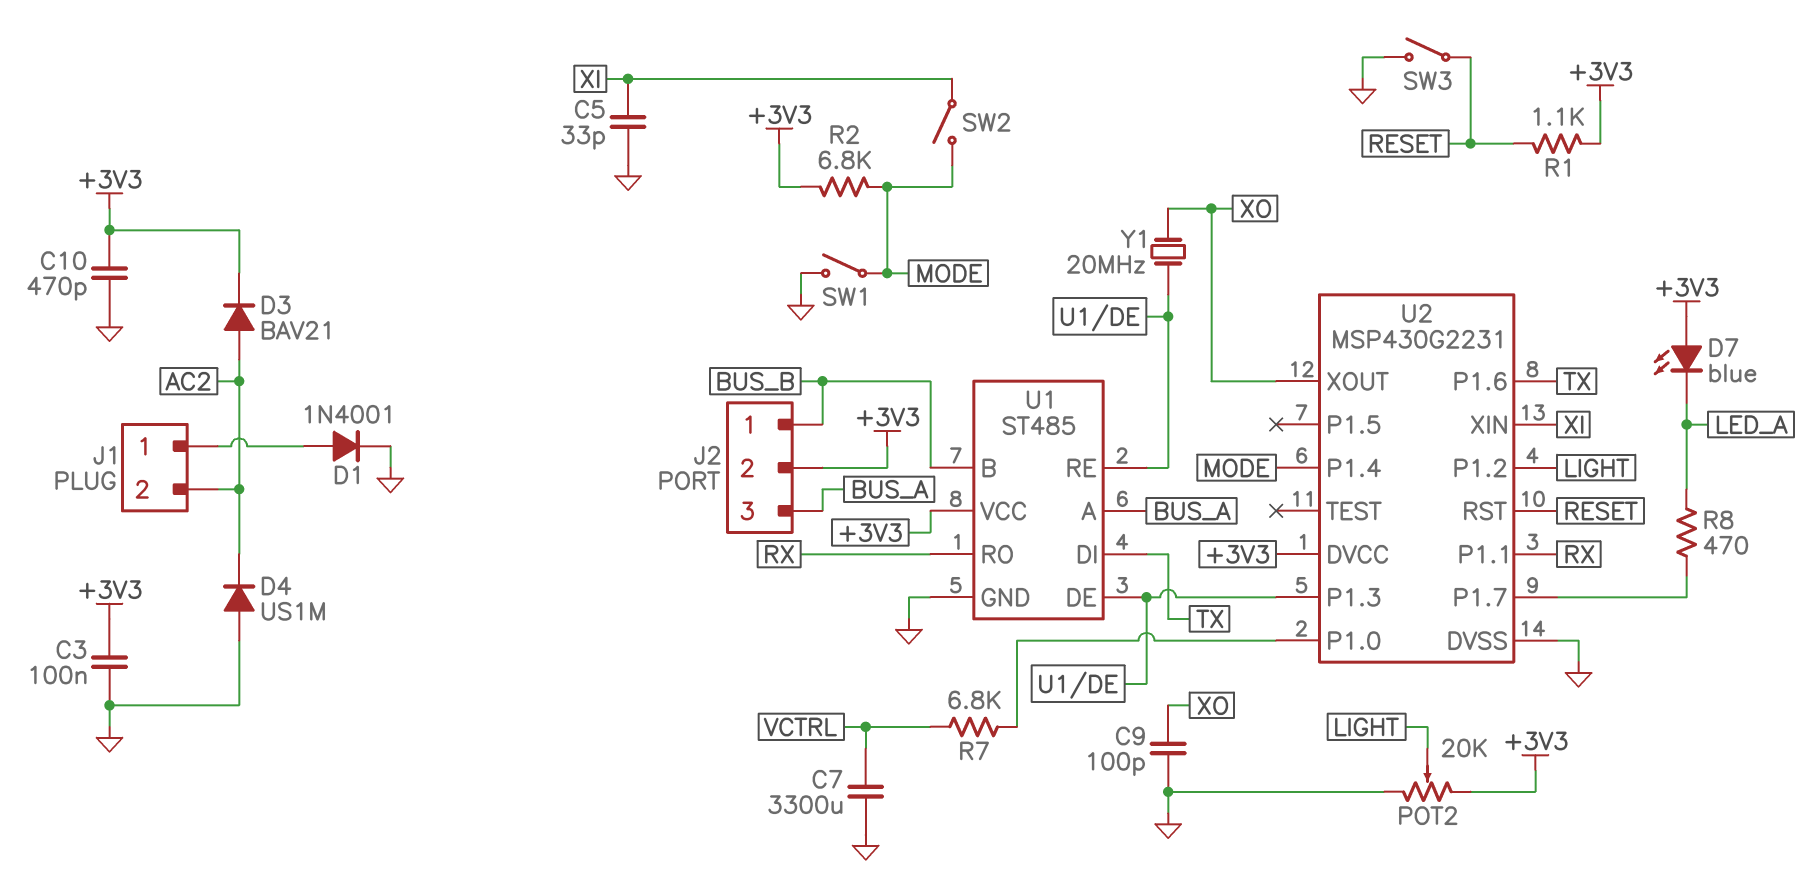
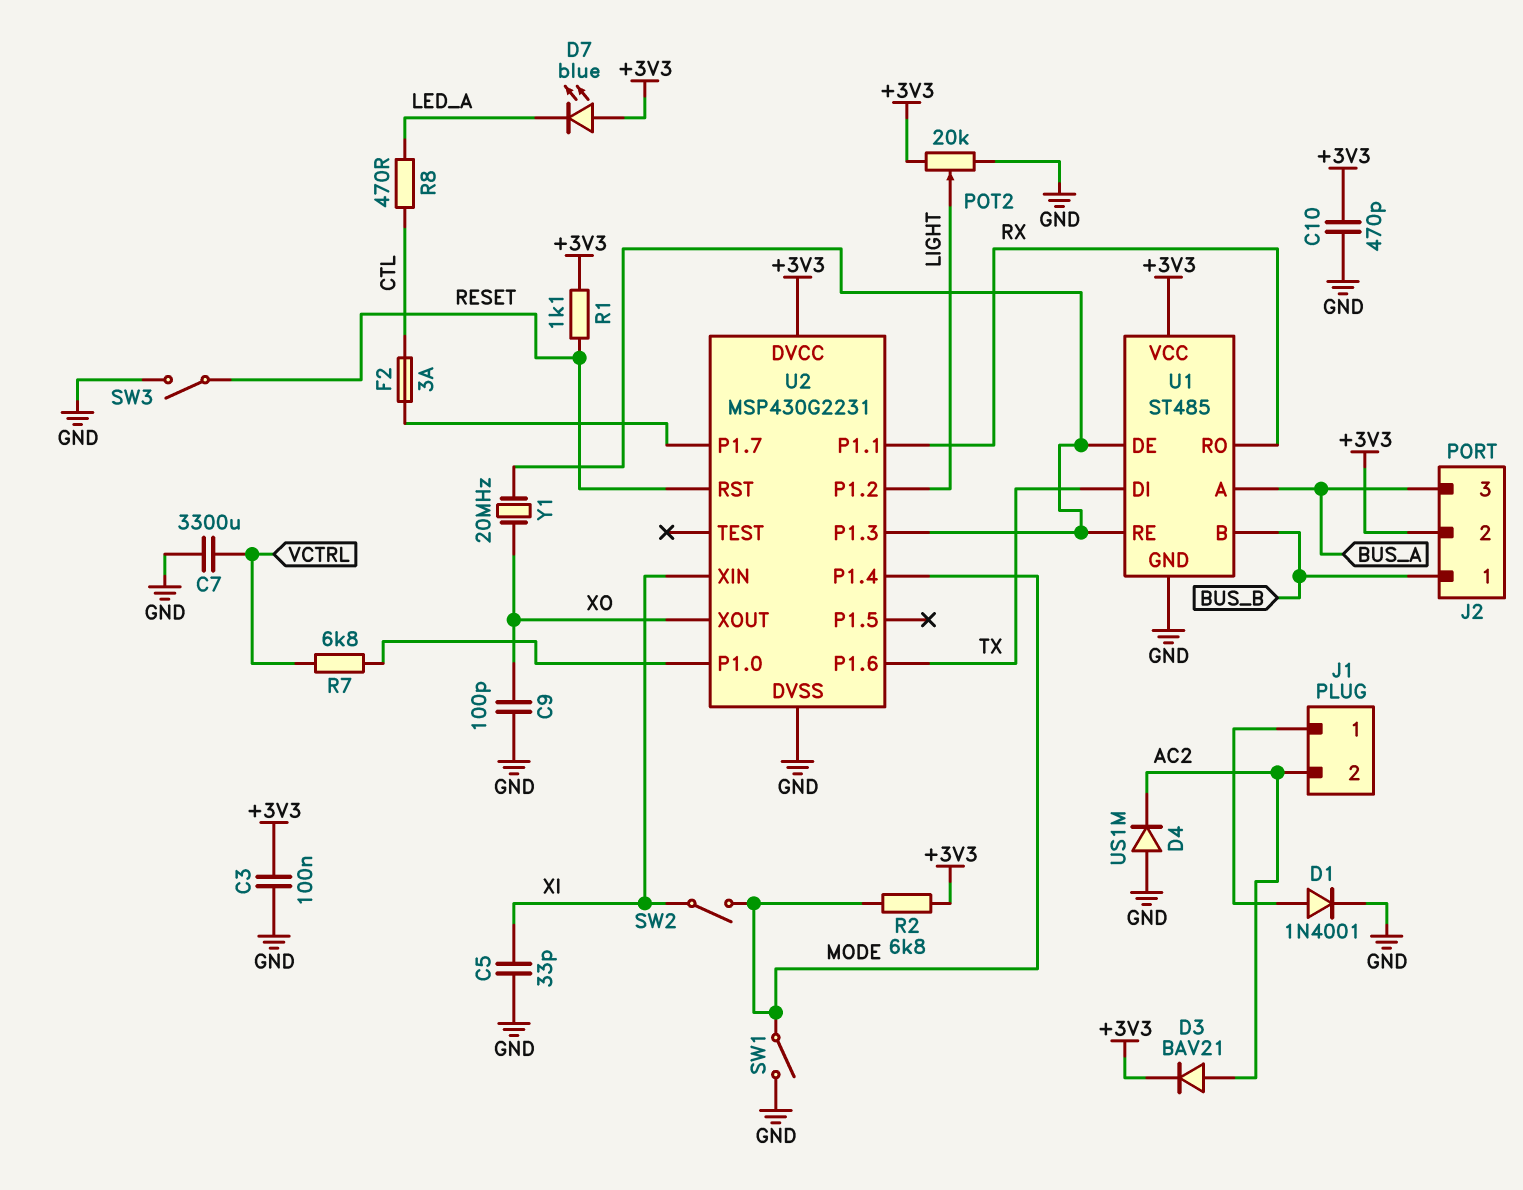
F2: none -> 3A (CTL, U2/P1.7)
R8: 470 (LED_A, U2/P1.7) -> 470 (CTL, LED_A)

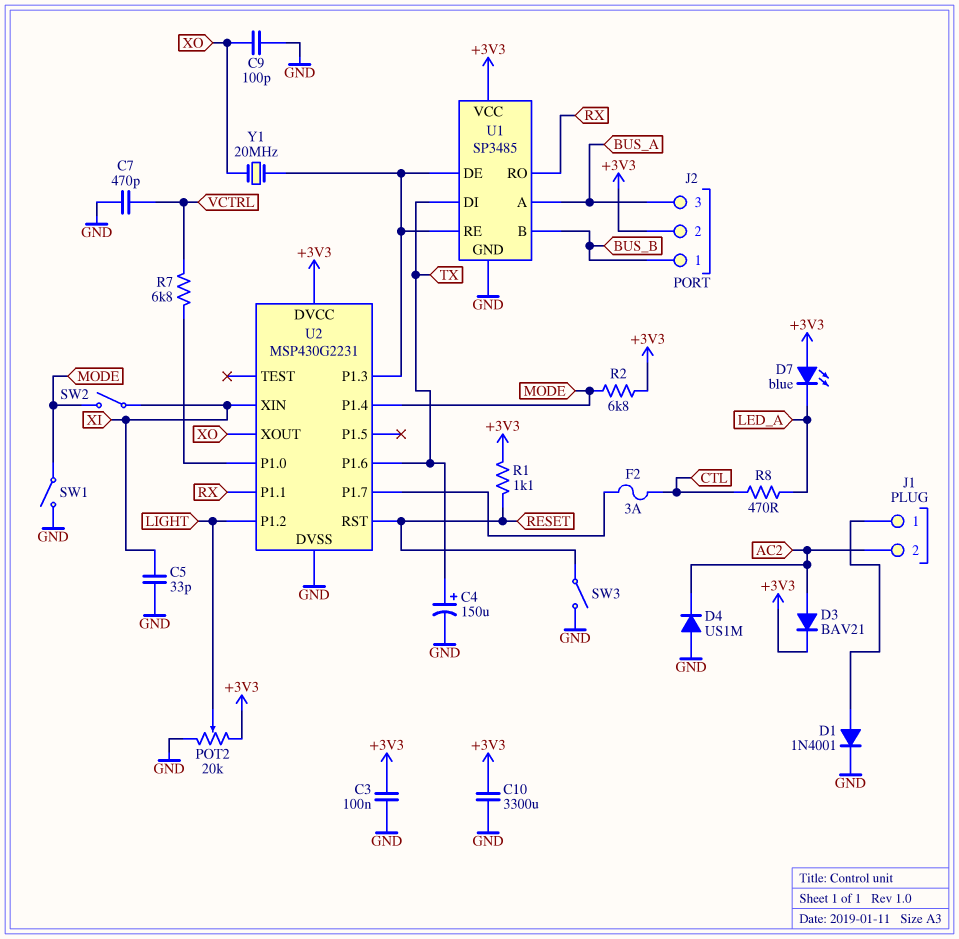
C4: none -> 150uF (plus TX, minus GND)
C7: 3300uF (GND, VCTRL) -> 470pF (GND, VCTRL)
C10: 470pF (+3V3, GND) -> 3300uF (+3V3, GND)
U1: ST485 -> SP3485

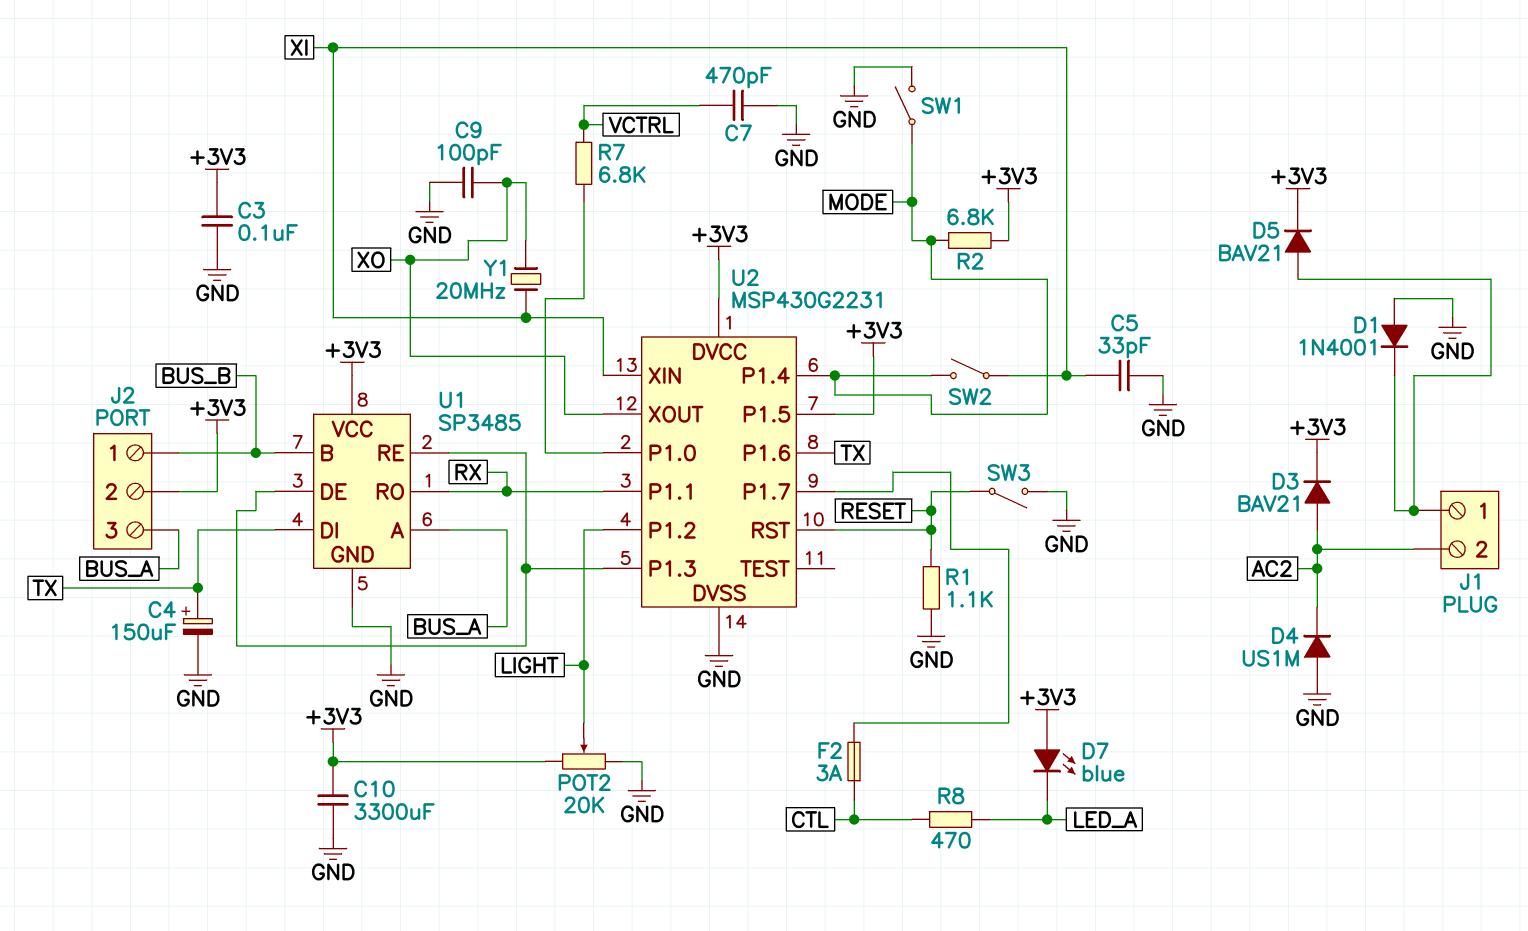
D1: diode 1N4001 (A J1/1, K GND) -> diode 1N4001 (A GND, K J1/1)
D5: none -> diode BAV21 (A J1/1, K +3V3)
R1: 1.1k (+3V3, RESET) -> 1.1k (GND, RESET)
U2 pin P1.5: none -> +3V3
Y1: 20MHz (U1/DE, XO) -> 20MHz (XI, XO)

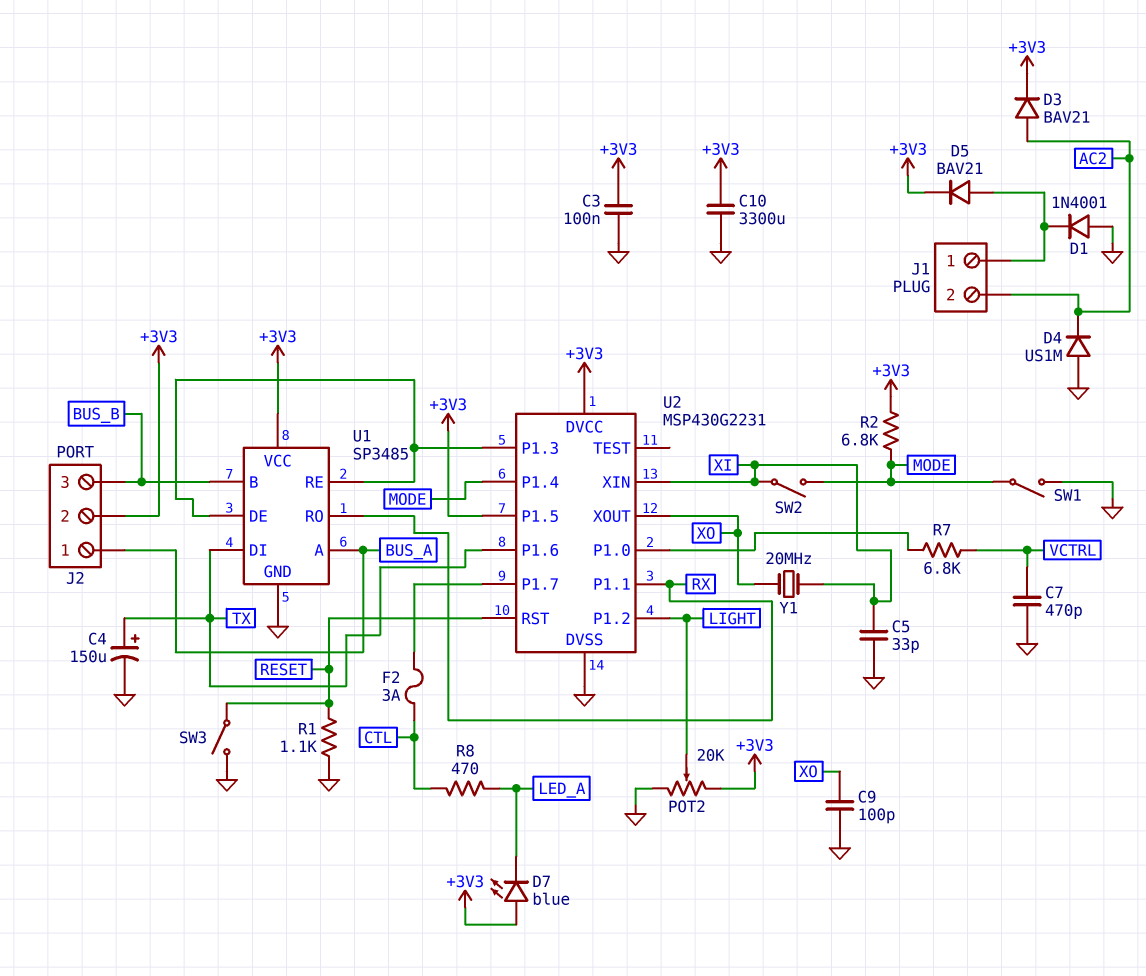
J2 pin 1: BUS_B -> BUS_A
J2 pin 3: BUS_A -> BUS_B

